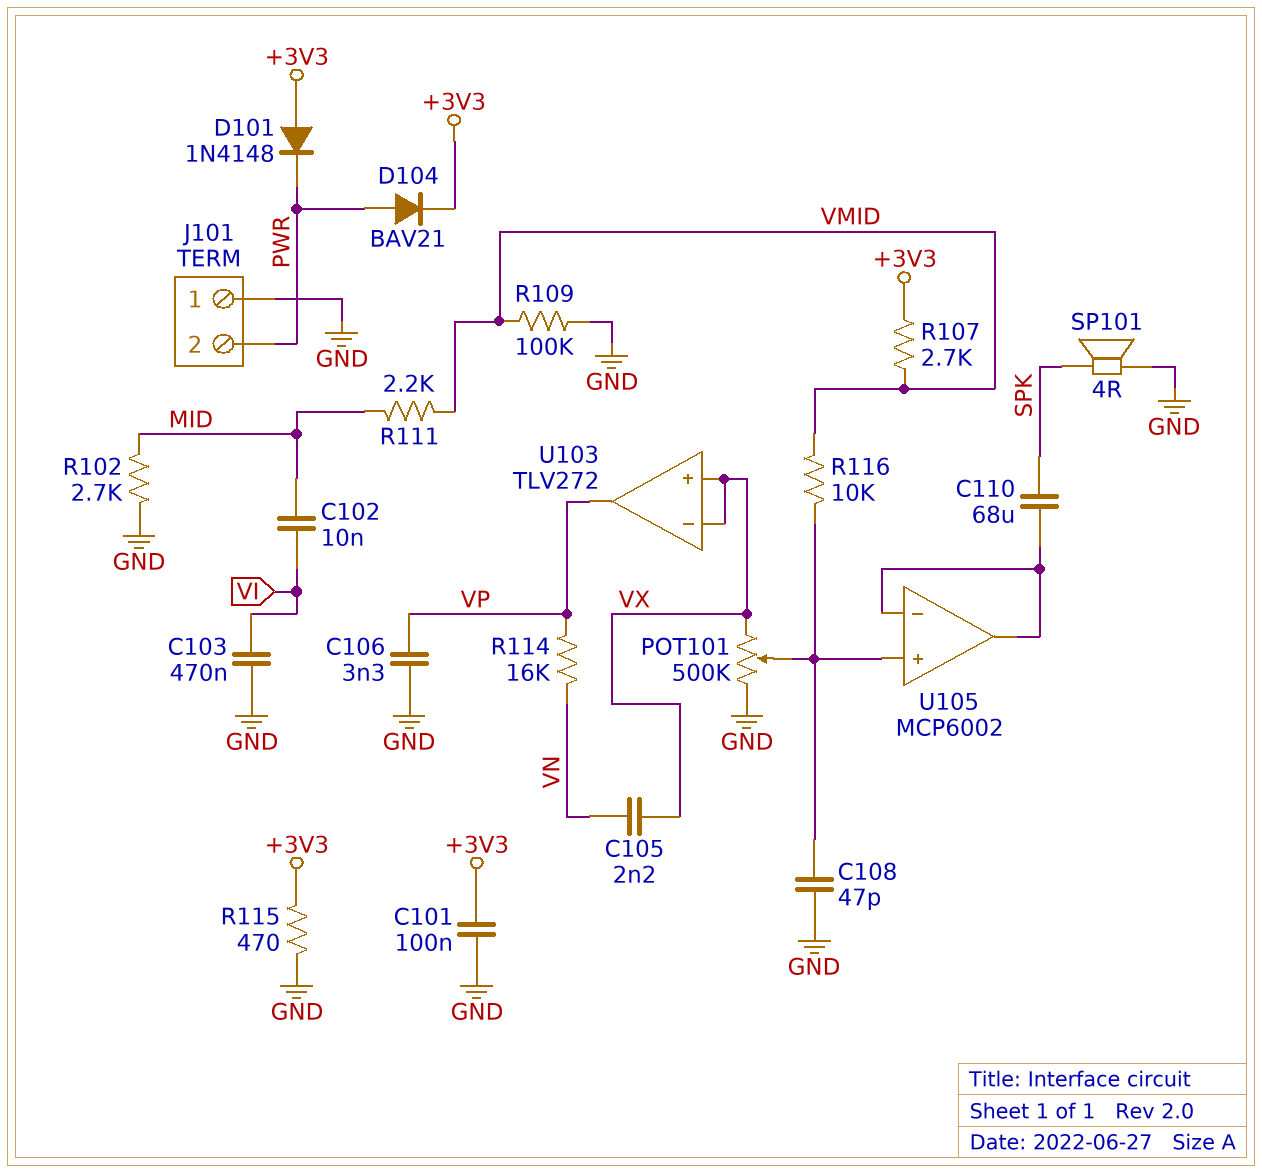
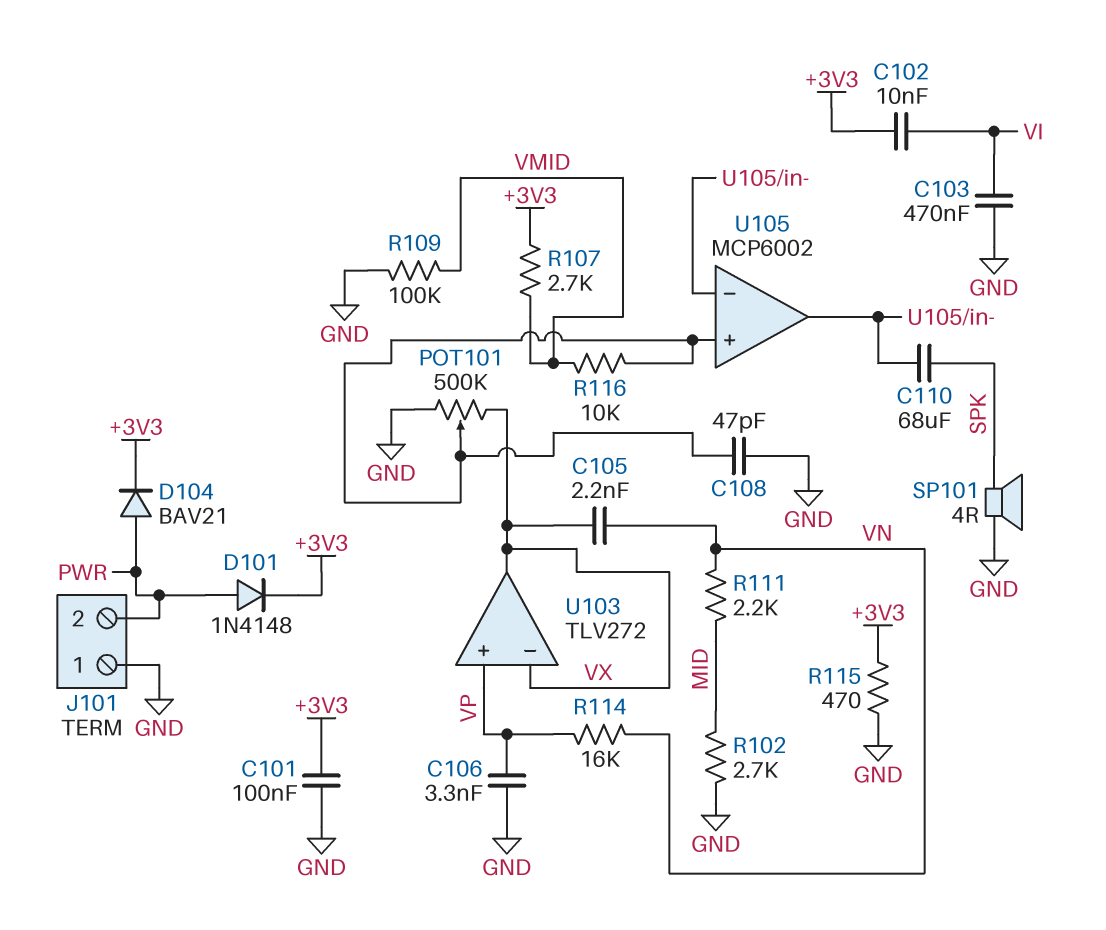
C102: 10nF (MID, VI) -> 10nF (+3V3, VI)
D101: diode 1N4148 (A +3V3, K PWR) -> diode 1N4148 (A PWR, K +3V3)
R111: 2.2k (MID, VMID) -> 2.2k (MID, VN)
U103 pin in+: VX -> VP
U103 pin out: VP -> VX

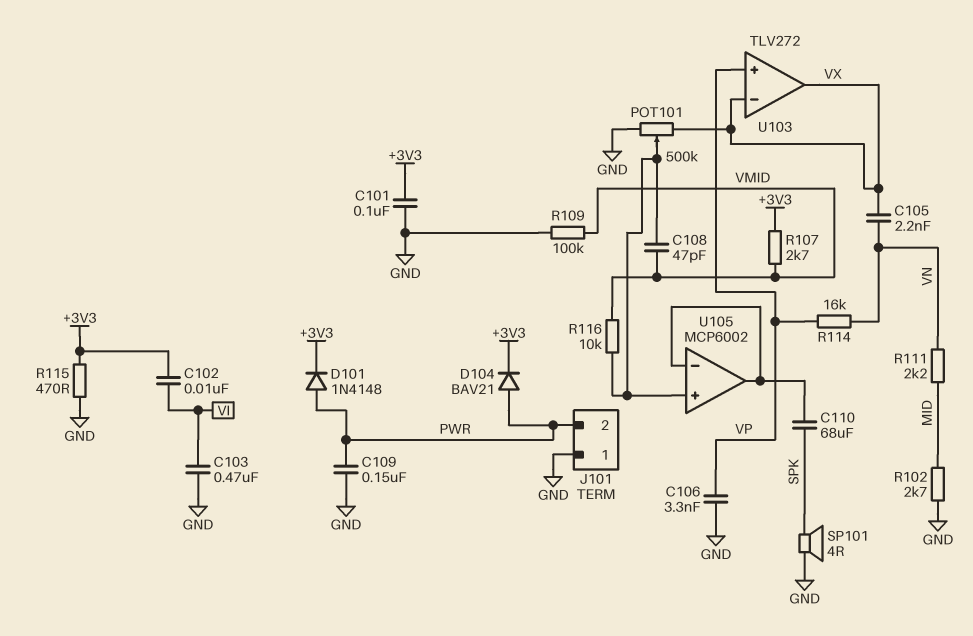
C108: 47pF (GND, U105/in+) -> 47pF (U105/in+, VMID)
C109: none -> 150nF (GND, PWR)

